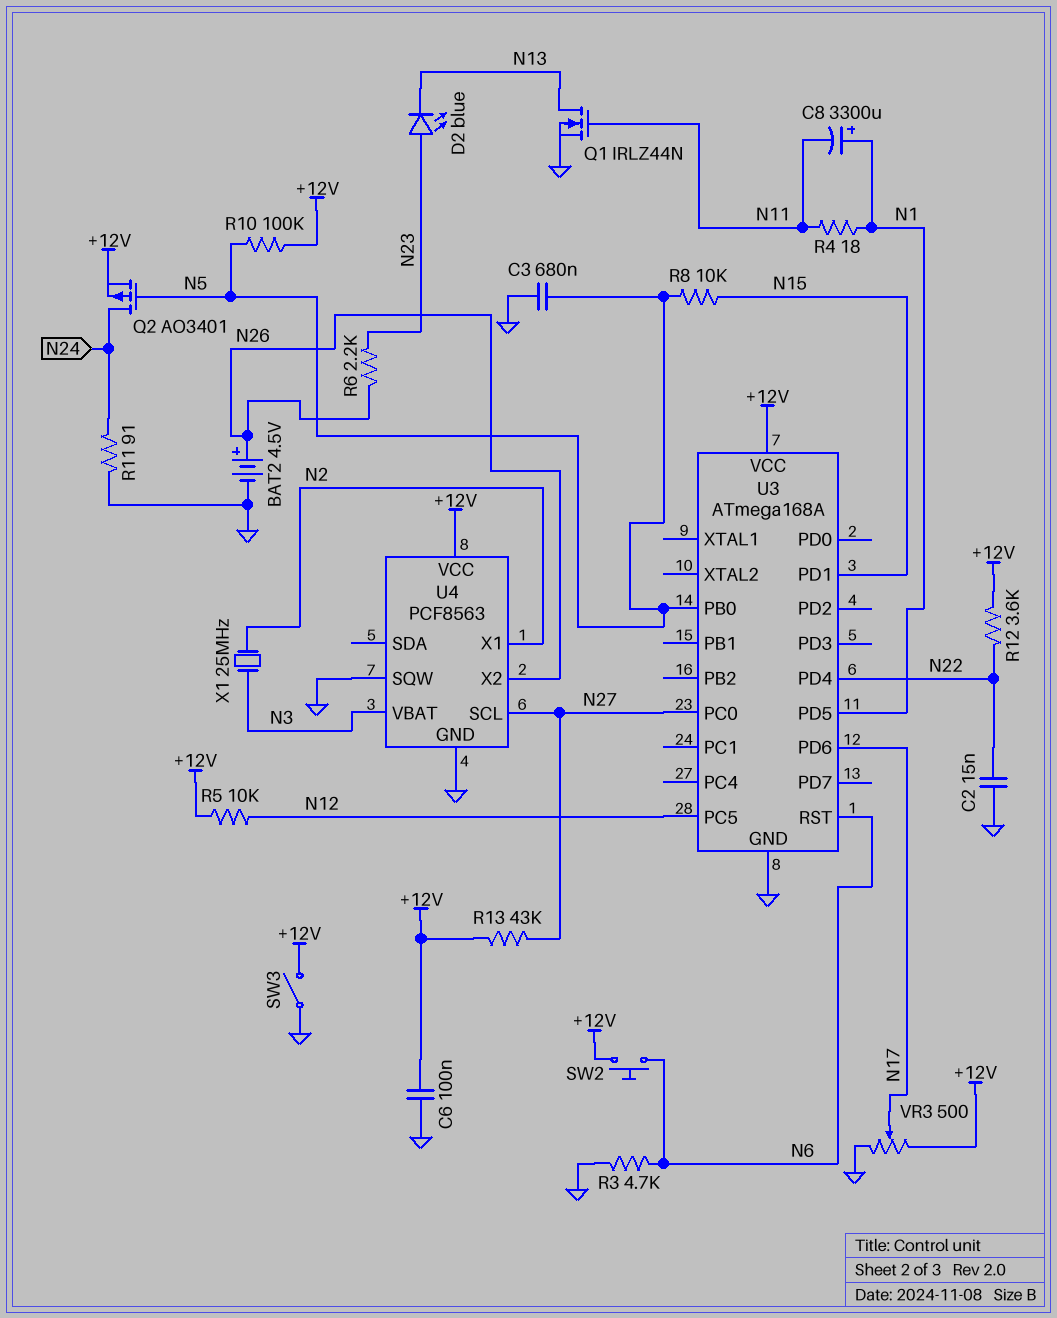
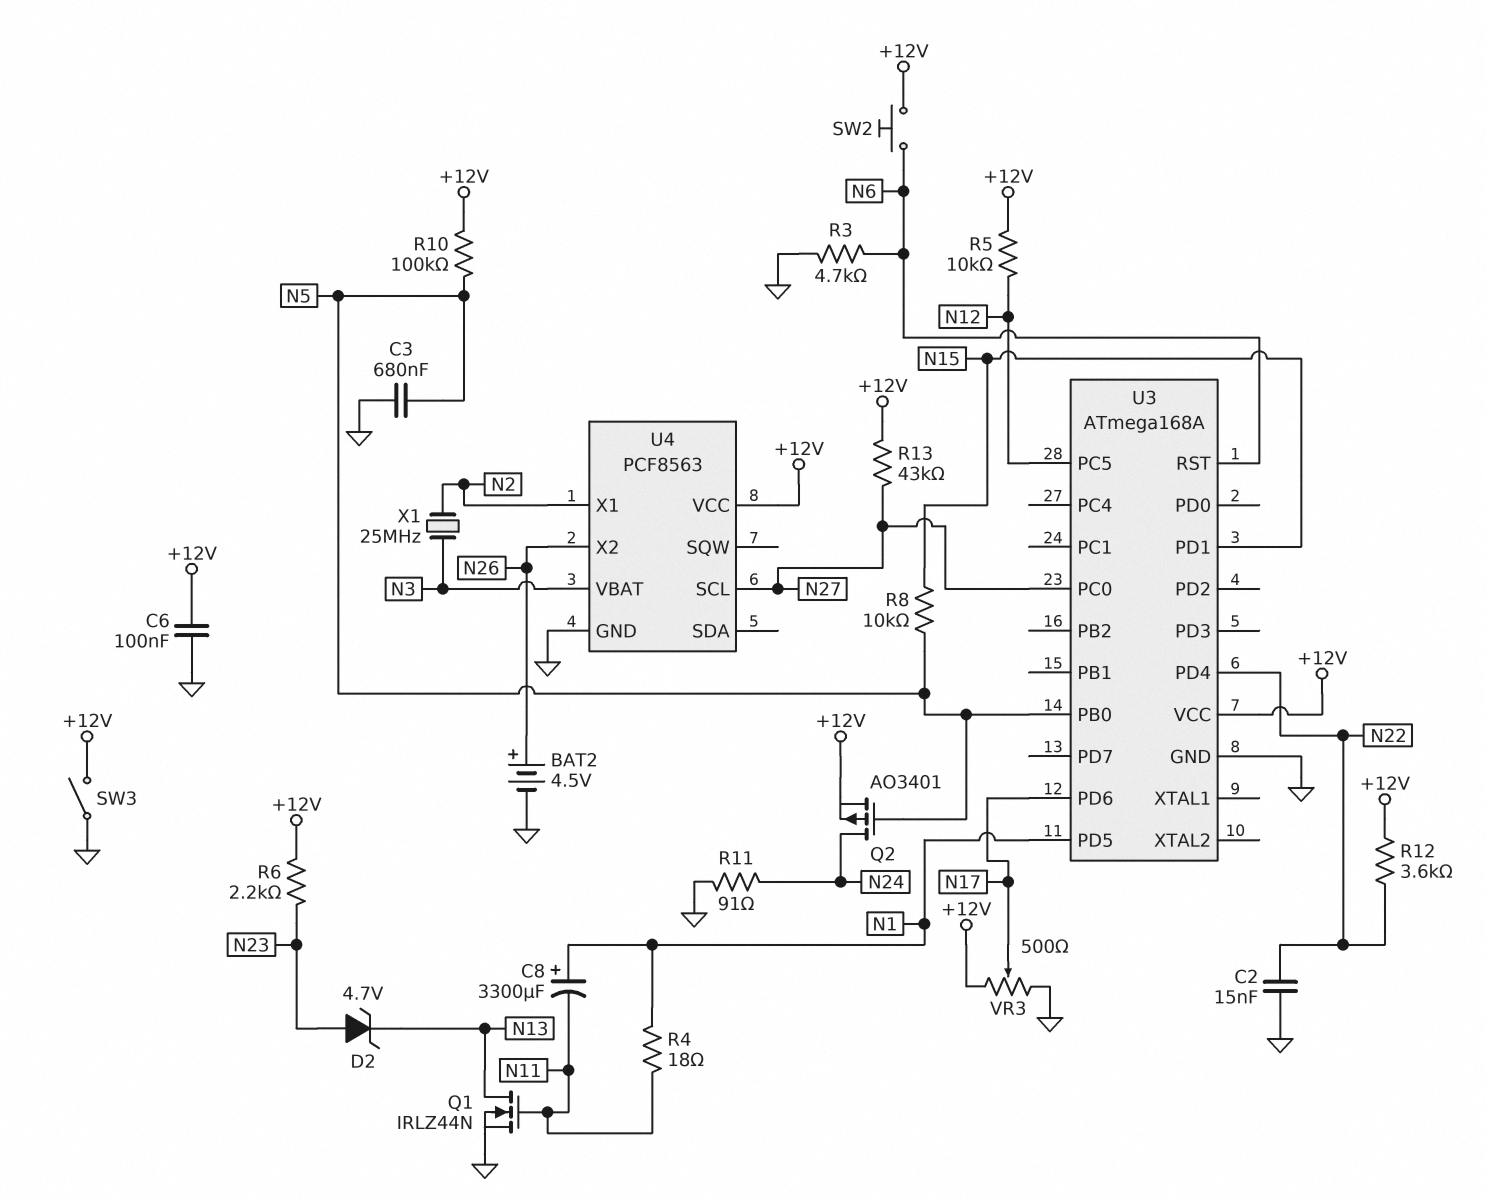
D2: LED blue (A N23, K N13) -> zener 4.7V (A N23, K N13)
R6: 2.2k (N23, N26) -> 2.2k (+12V, N23)
U4 pin SQW: GND -> none

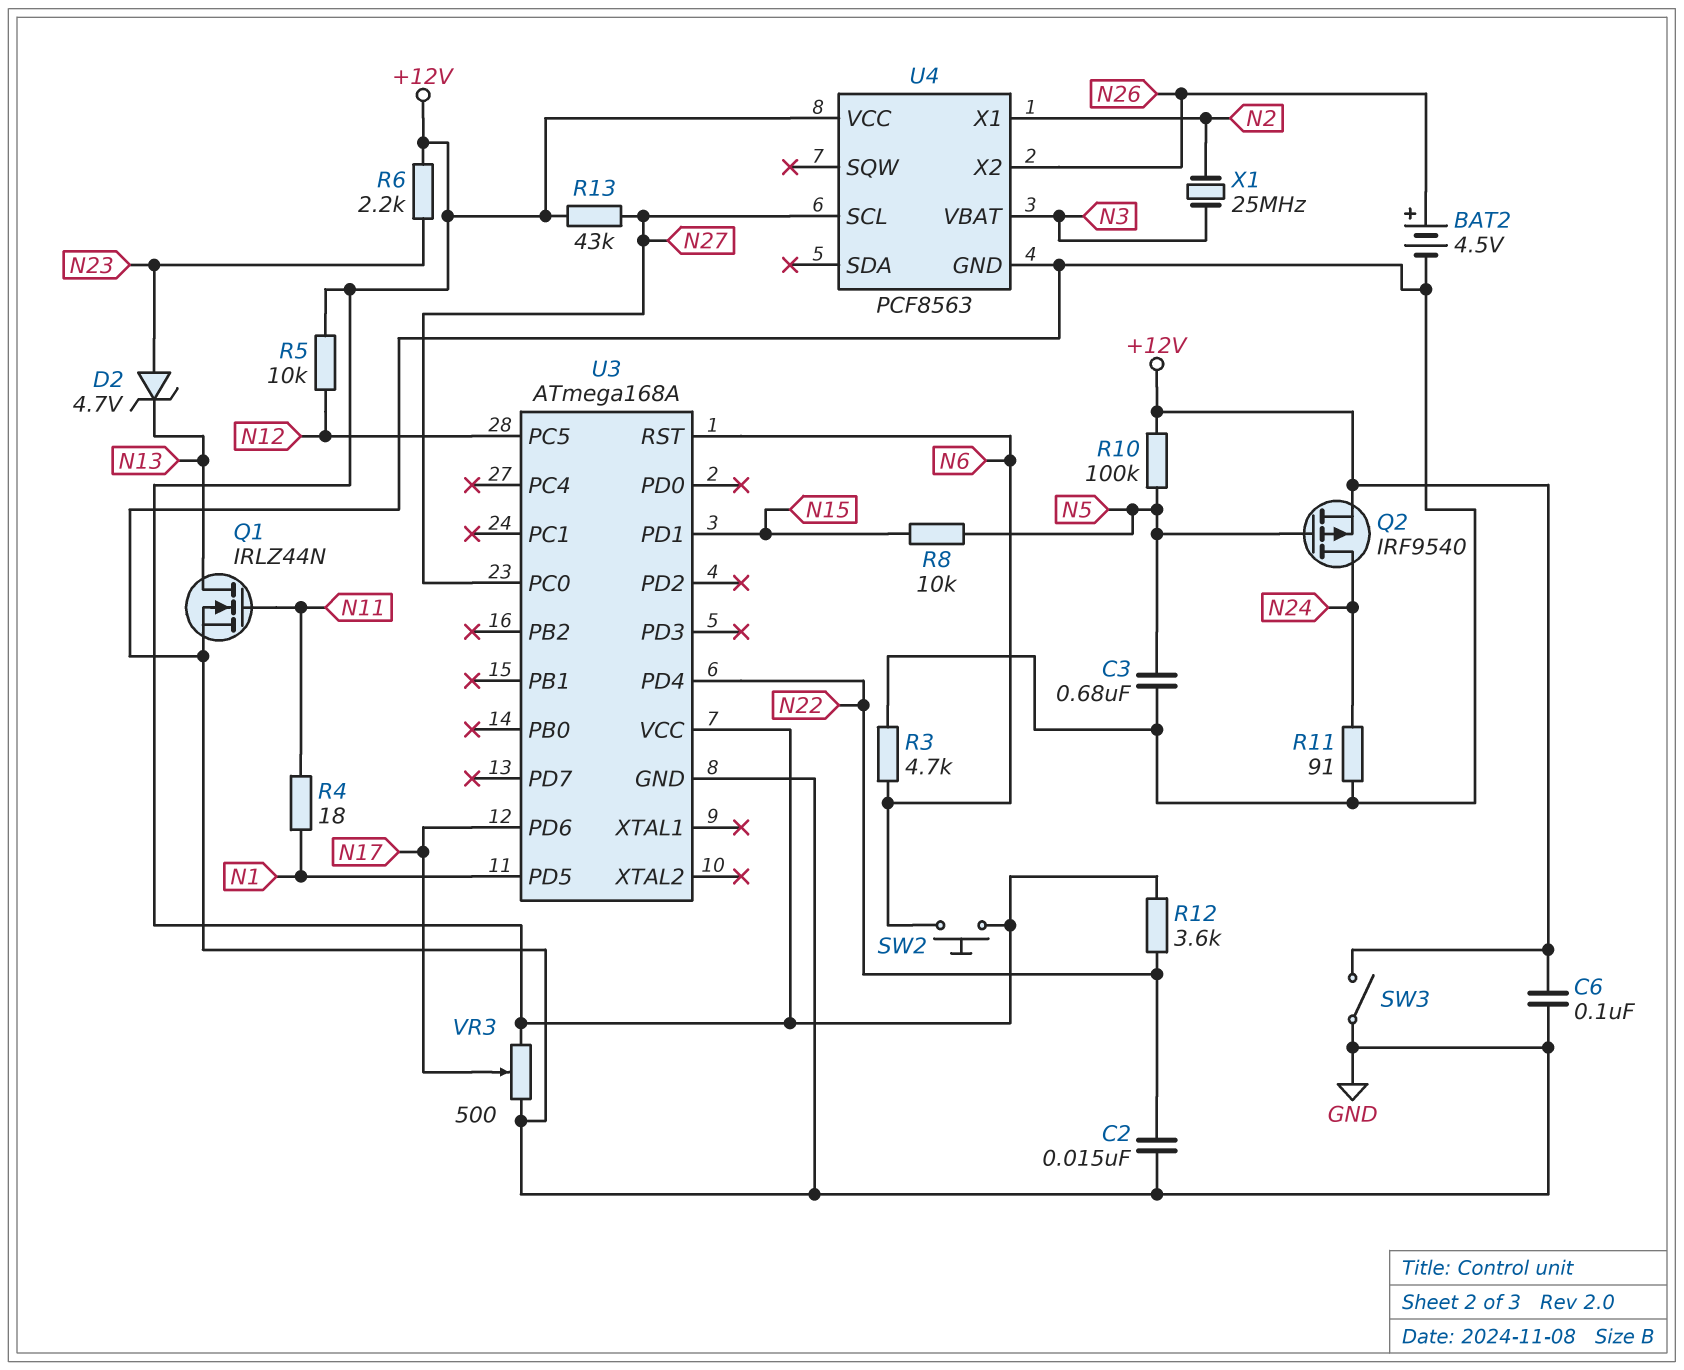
C8: 3300uF (plus N1, minus N11) -> none
Q2: PMOS AO3401 (G N5, D N24, S +12V) -> PMOS IRF9540 (G N5, D N24, S +12V)
U3 pin PB0: N5 -> none

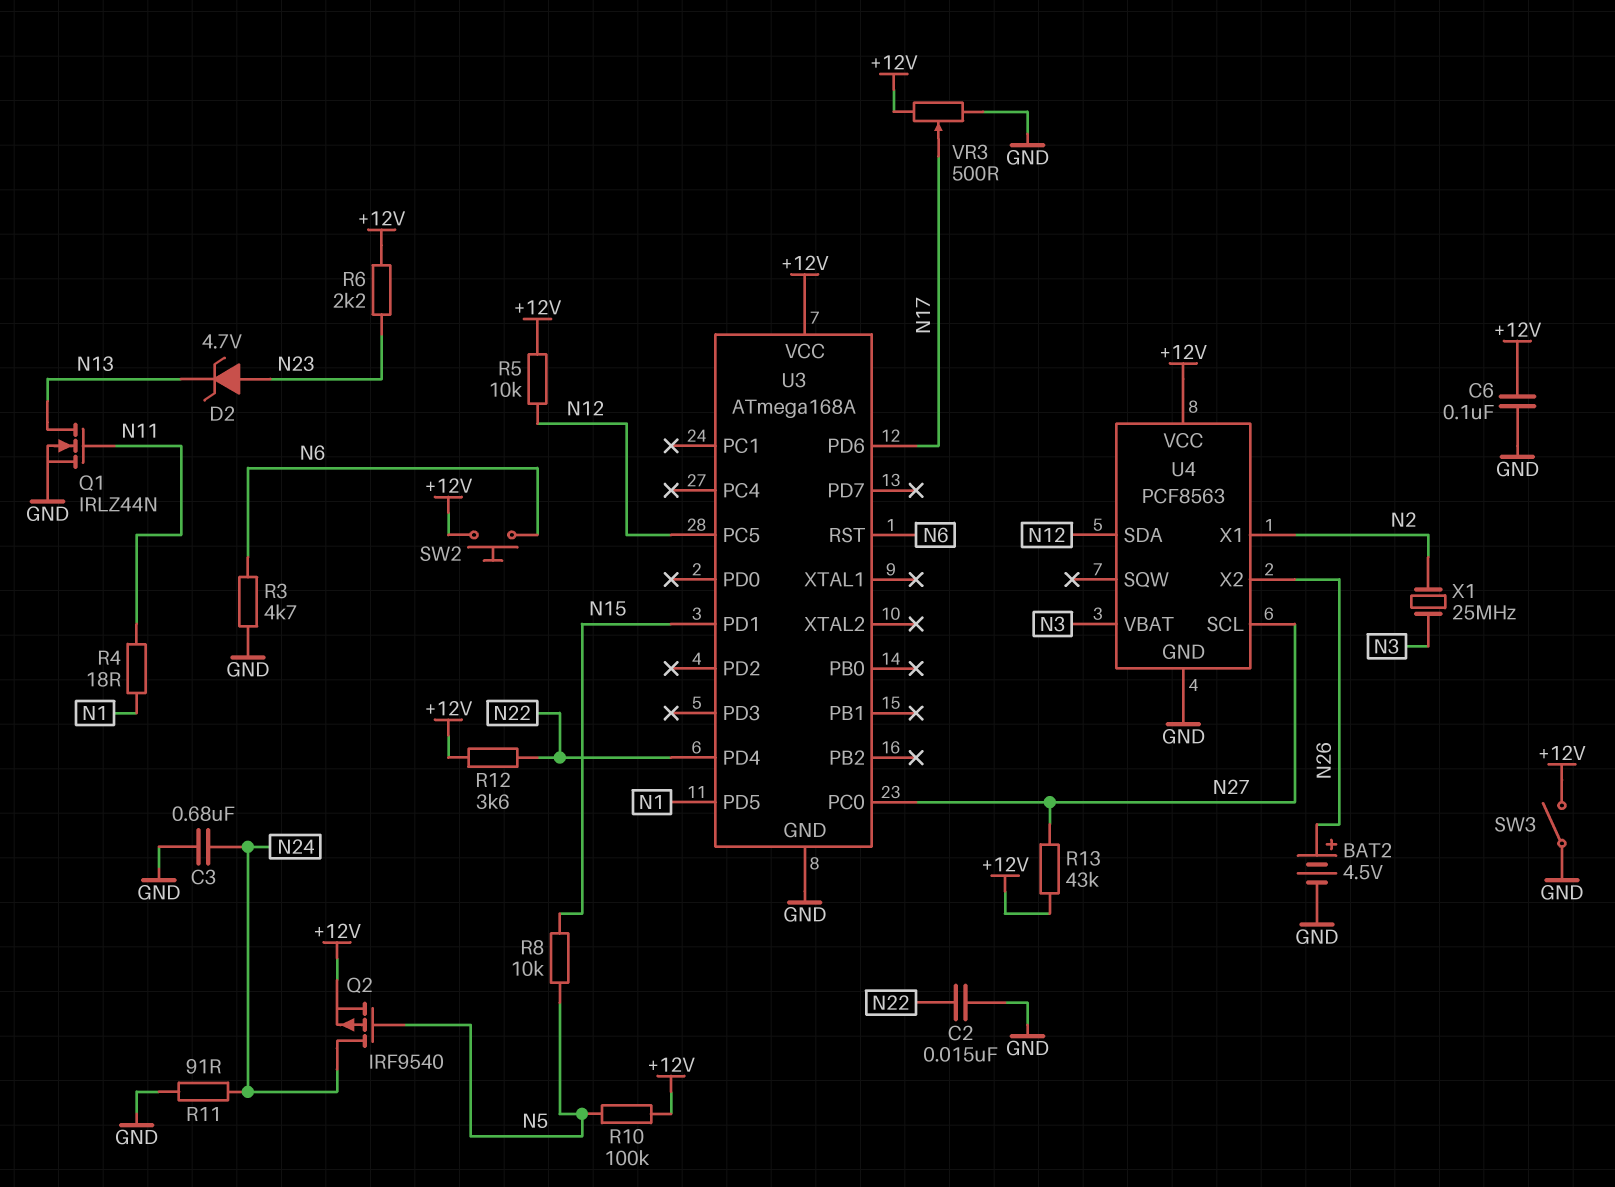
C3: 680nF (GND, N5) -> 680nF (GND, N24)
U4 pin SDA: none -> N12

